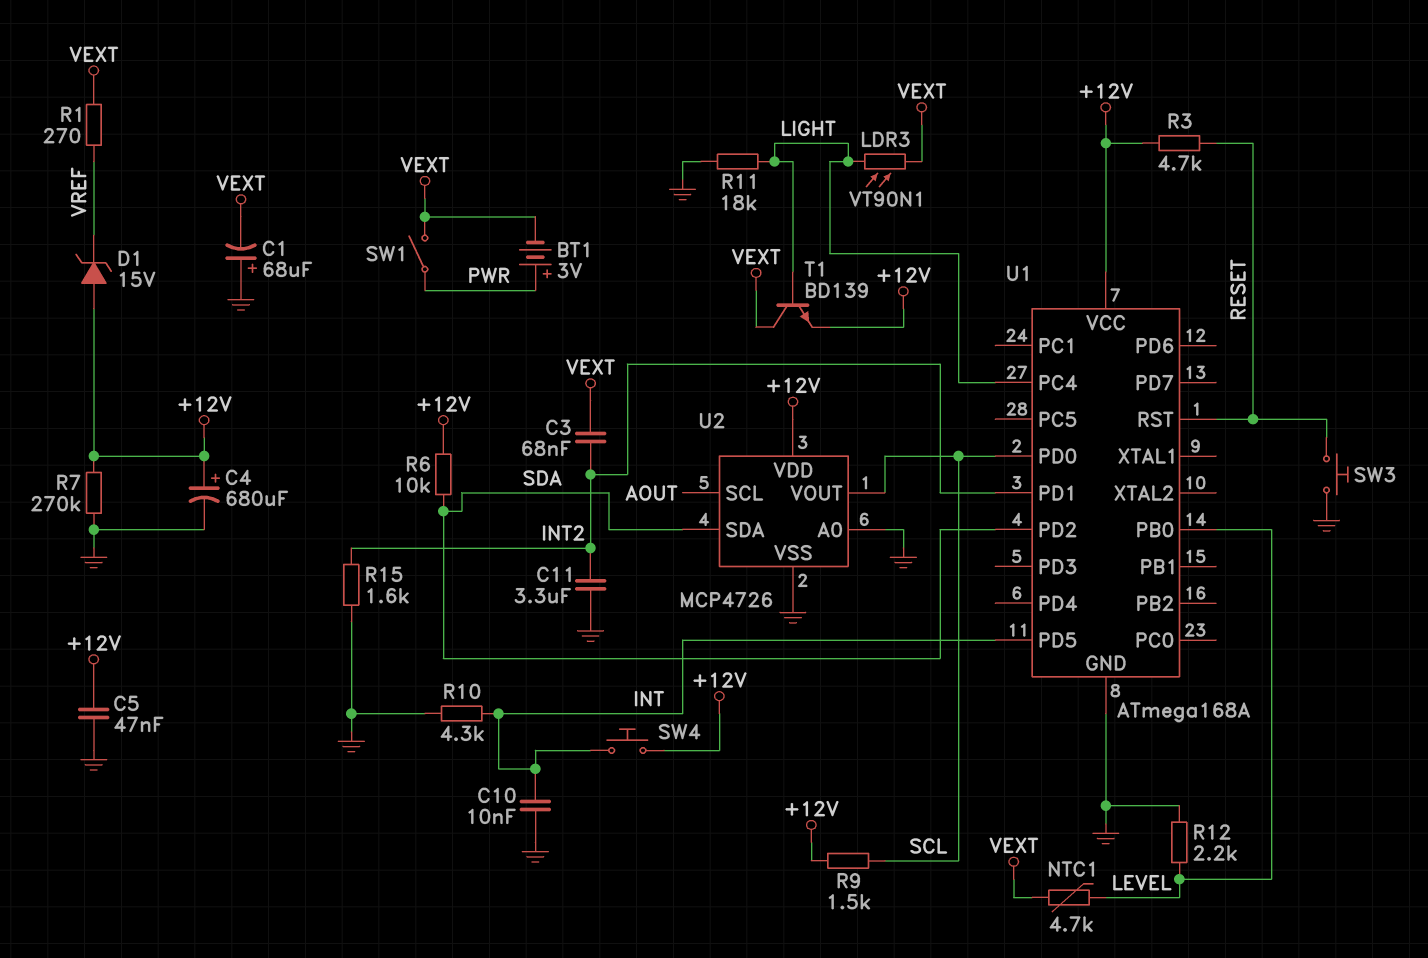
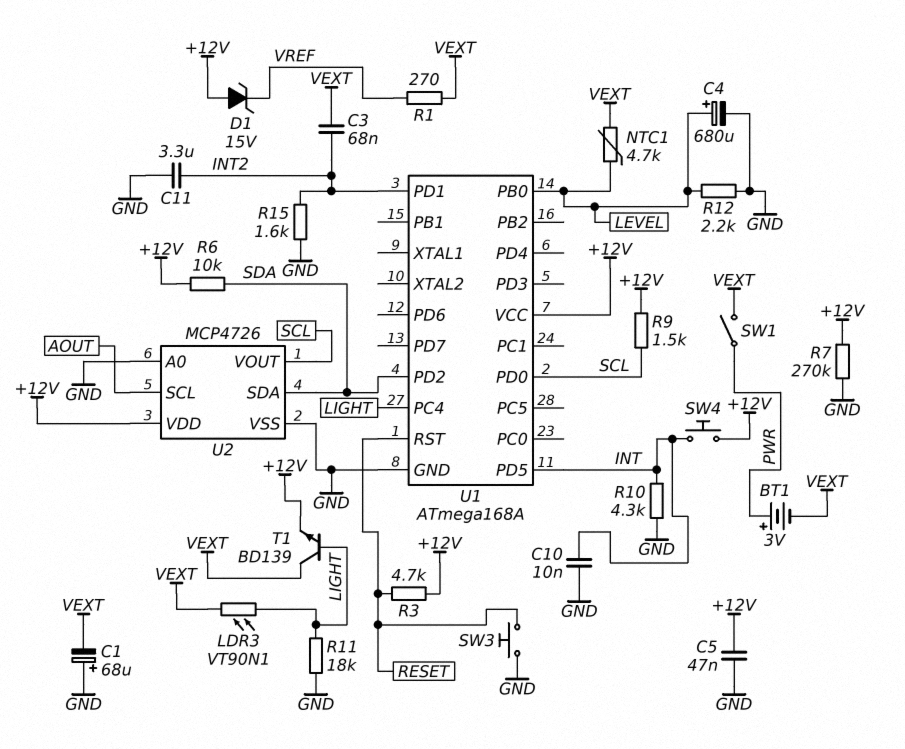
C4: 680uF (plus +12V, minus GND) -> 680uF (plus LEVEL, minus GND)

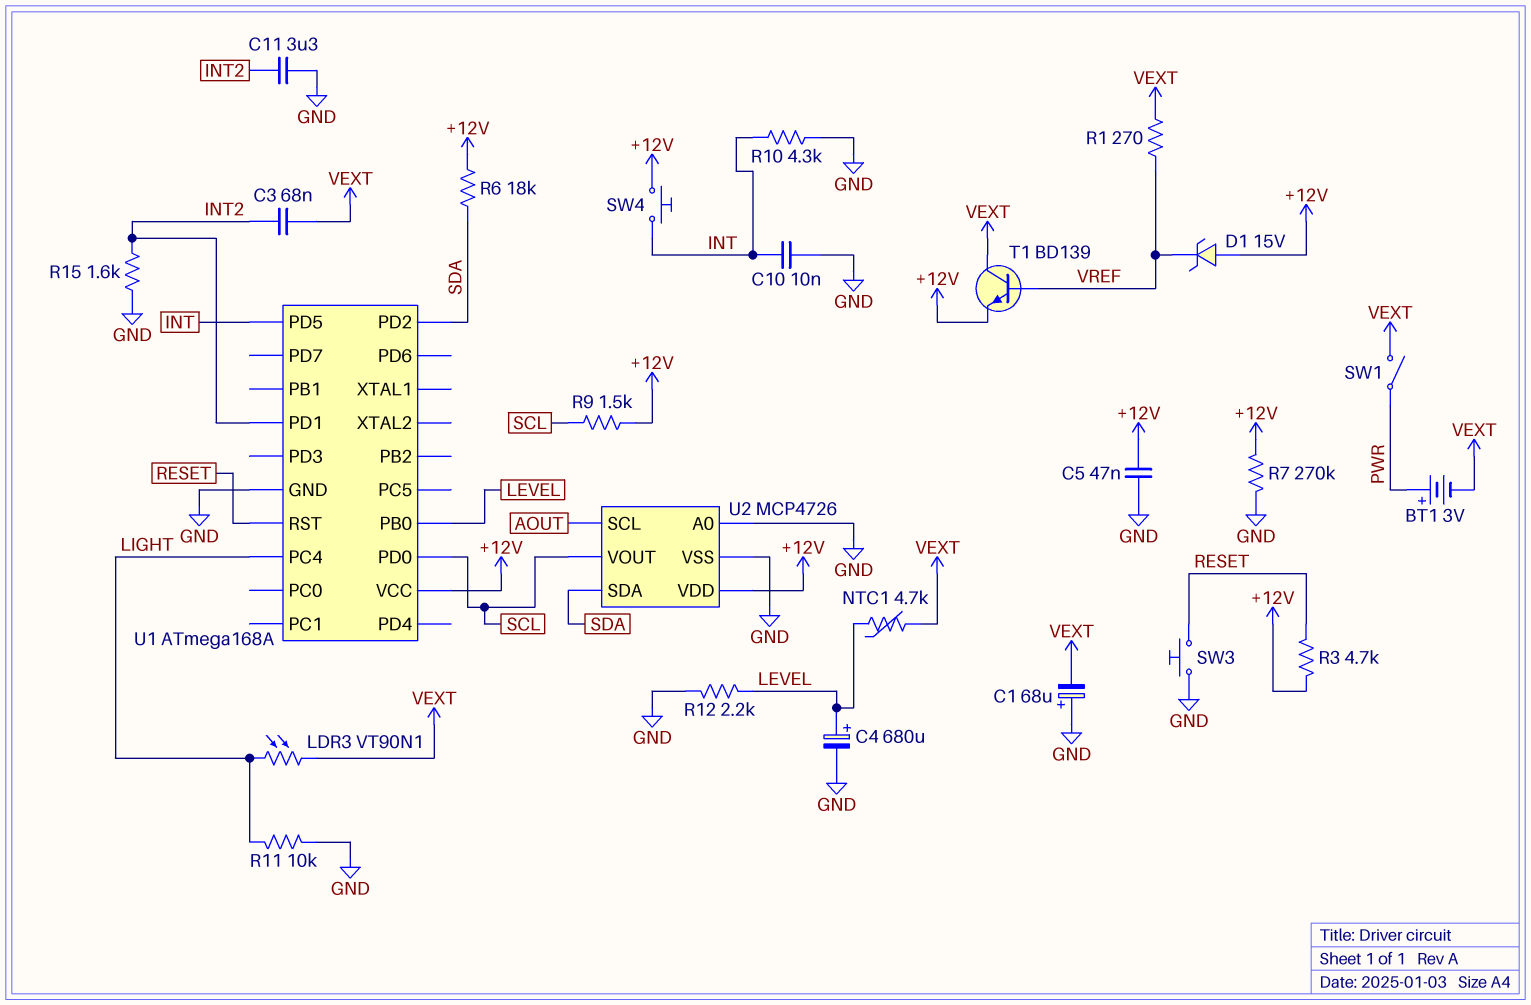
R6: 10k (+12V, SDA) -> 18k (+12V, SDA)
R11: 18k (GND, LIGHT) -> 10k (GND, LIGHT)
T1: NPN BD139 (B LIGHT, C VEXT, E +12V) -> NPN BD139 (B VREF, C VEXT, E +12V)

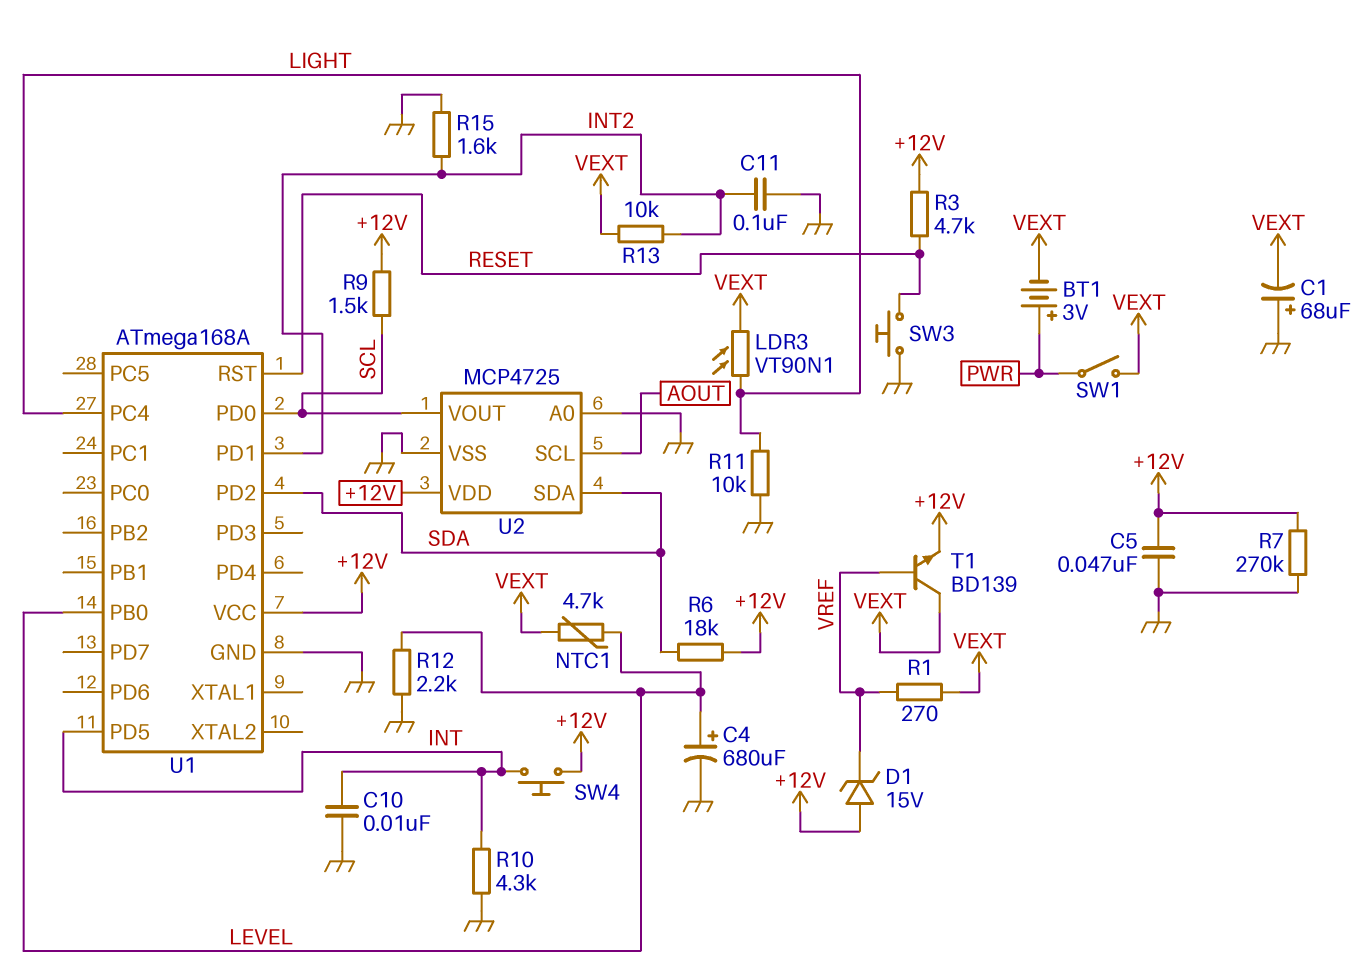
C3: 68nF (INT2, VEXT) -> none
C11: 3.3uF (GND, INT2) -> 100nF (GND, INT2)
R13: none -> 10k (INT2, VEXT)
U2: MCP4726 -> MCP4725

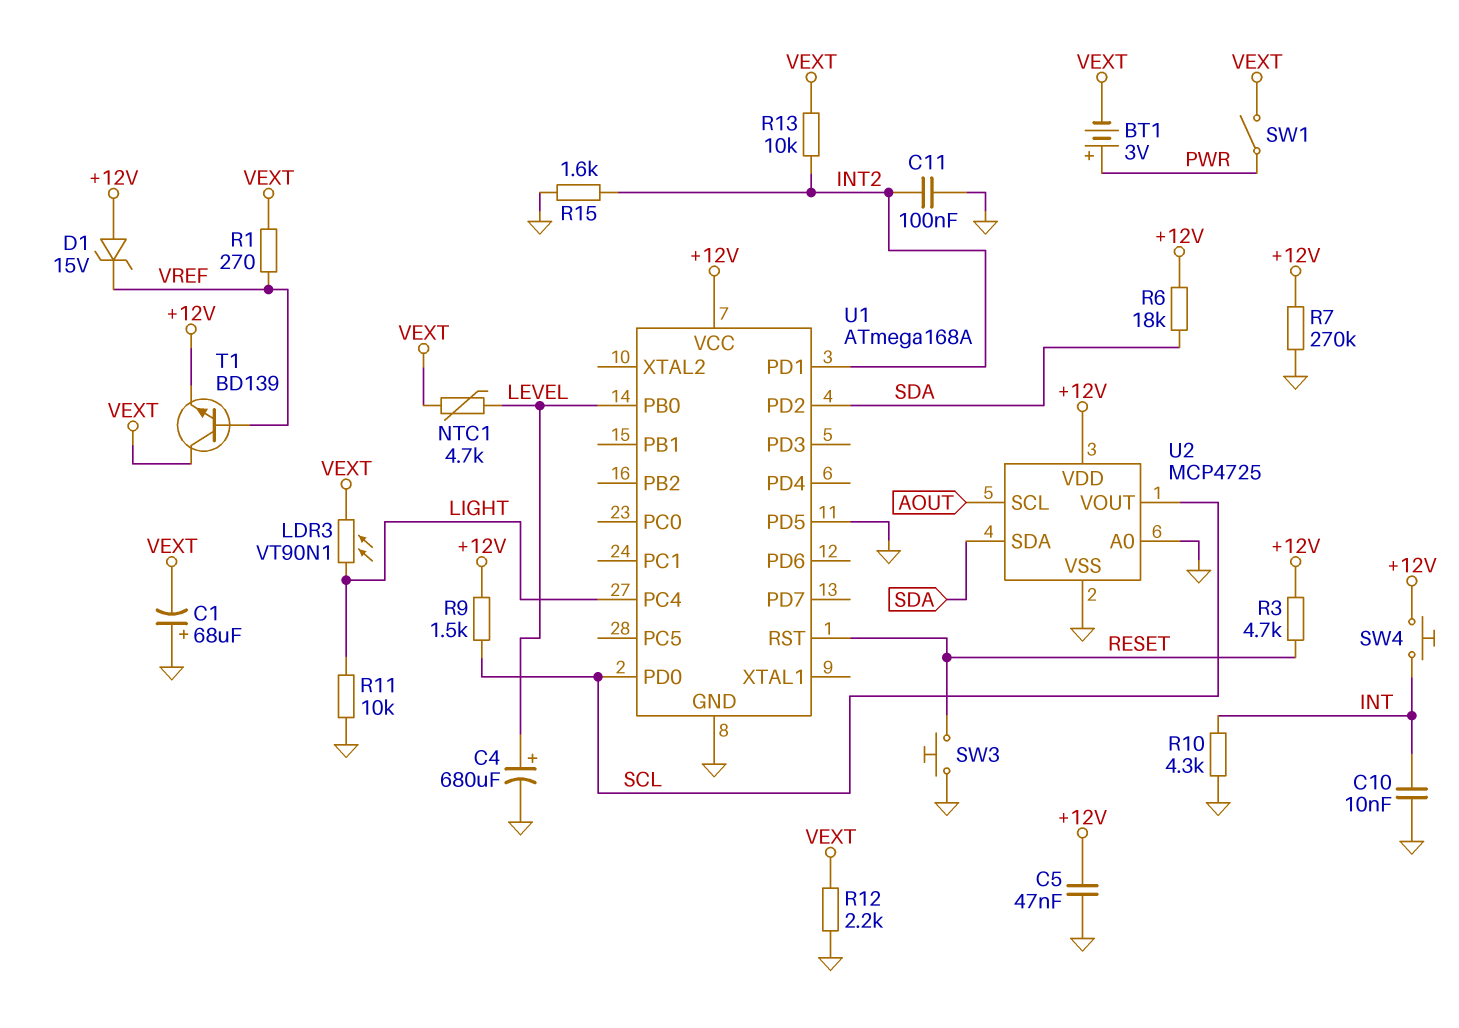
R12: 2.2k (GND, LEVEL) -> 2.2k (GND, VEXT)
U1 pin PD5: INT -> GND

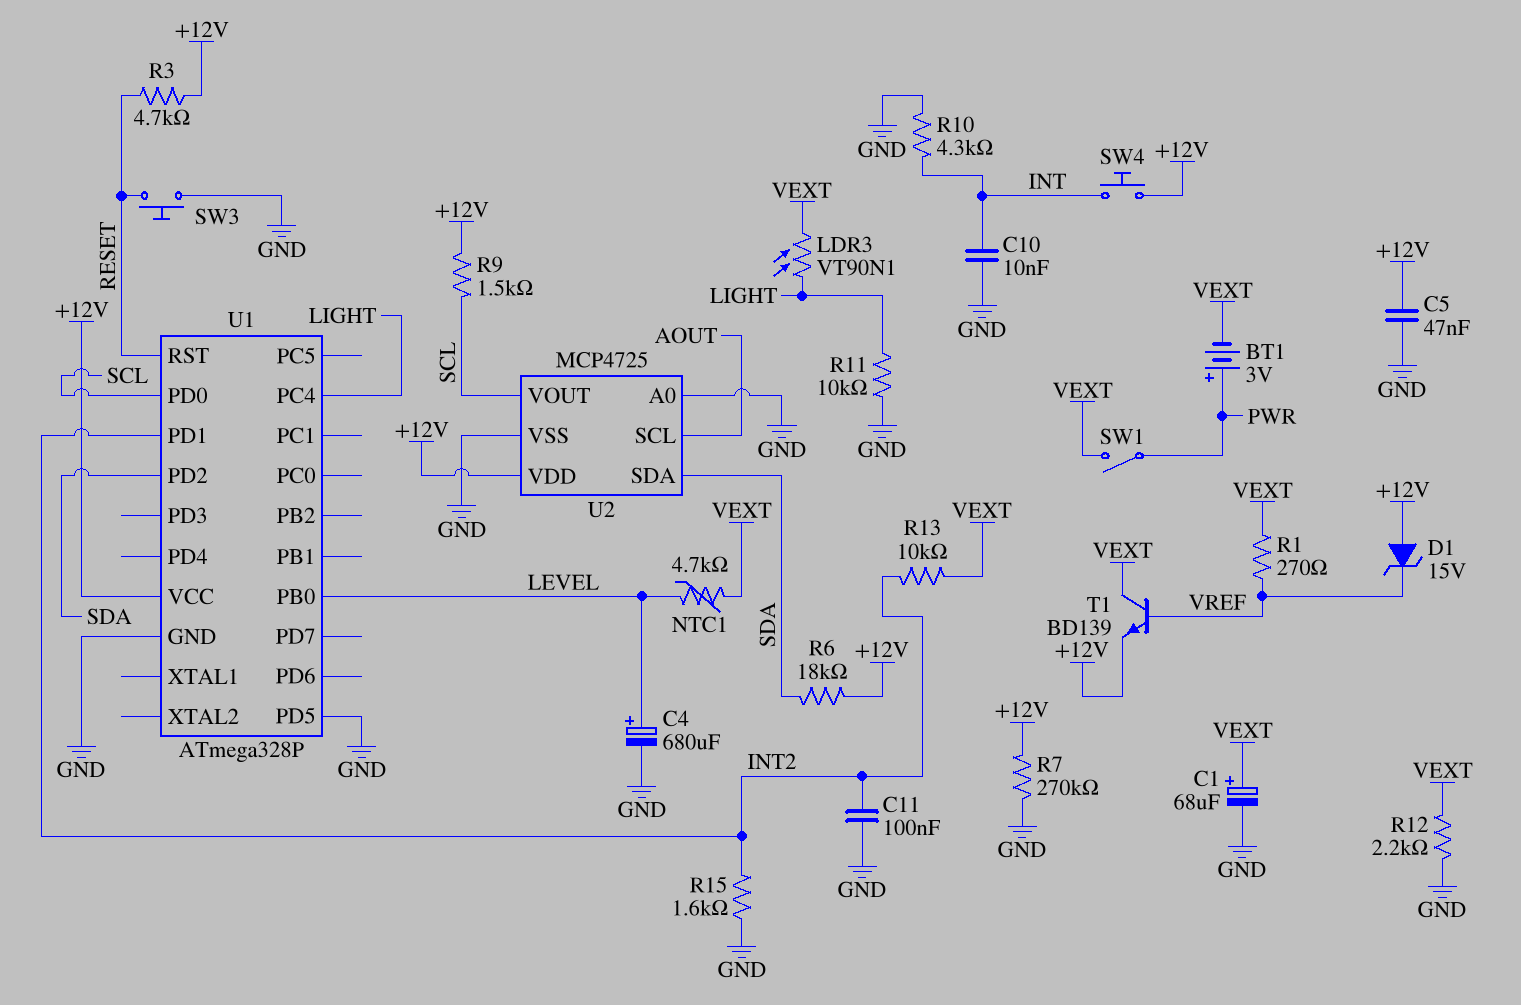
C1: 68uF (plus GND, minus VEXT) -> 68uF (plus VEXT, minus GND)
U1: ATmega168A -> ATmega328P

